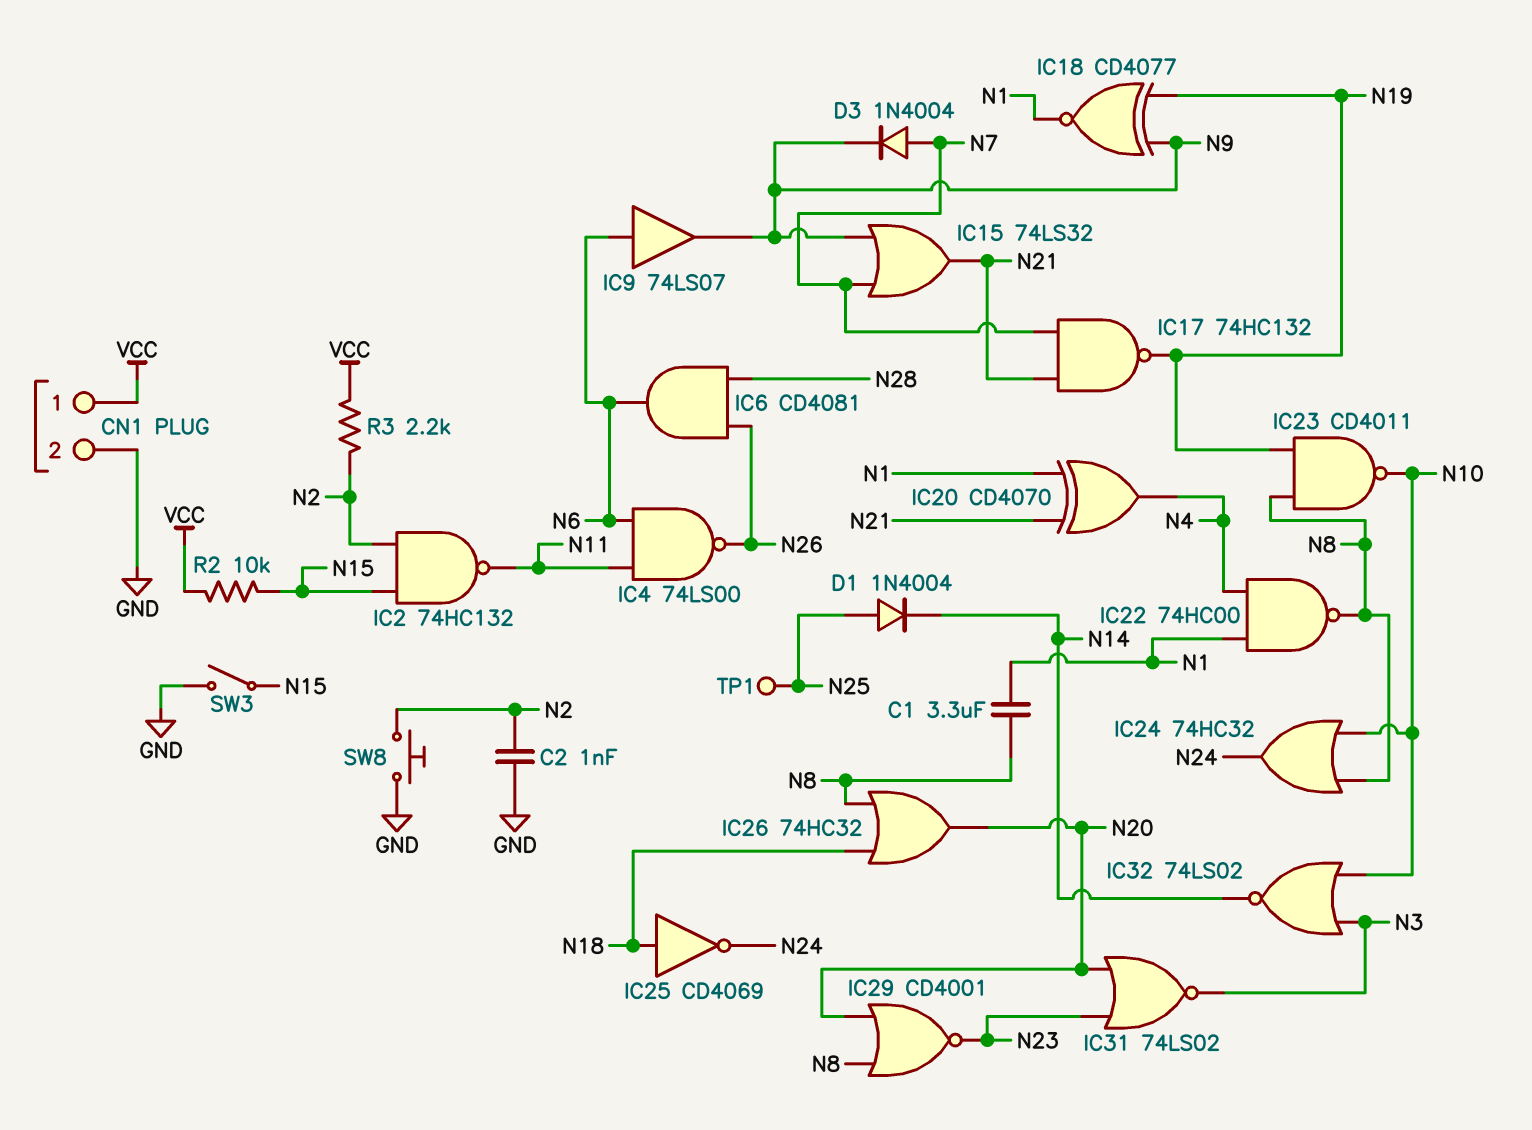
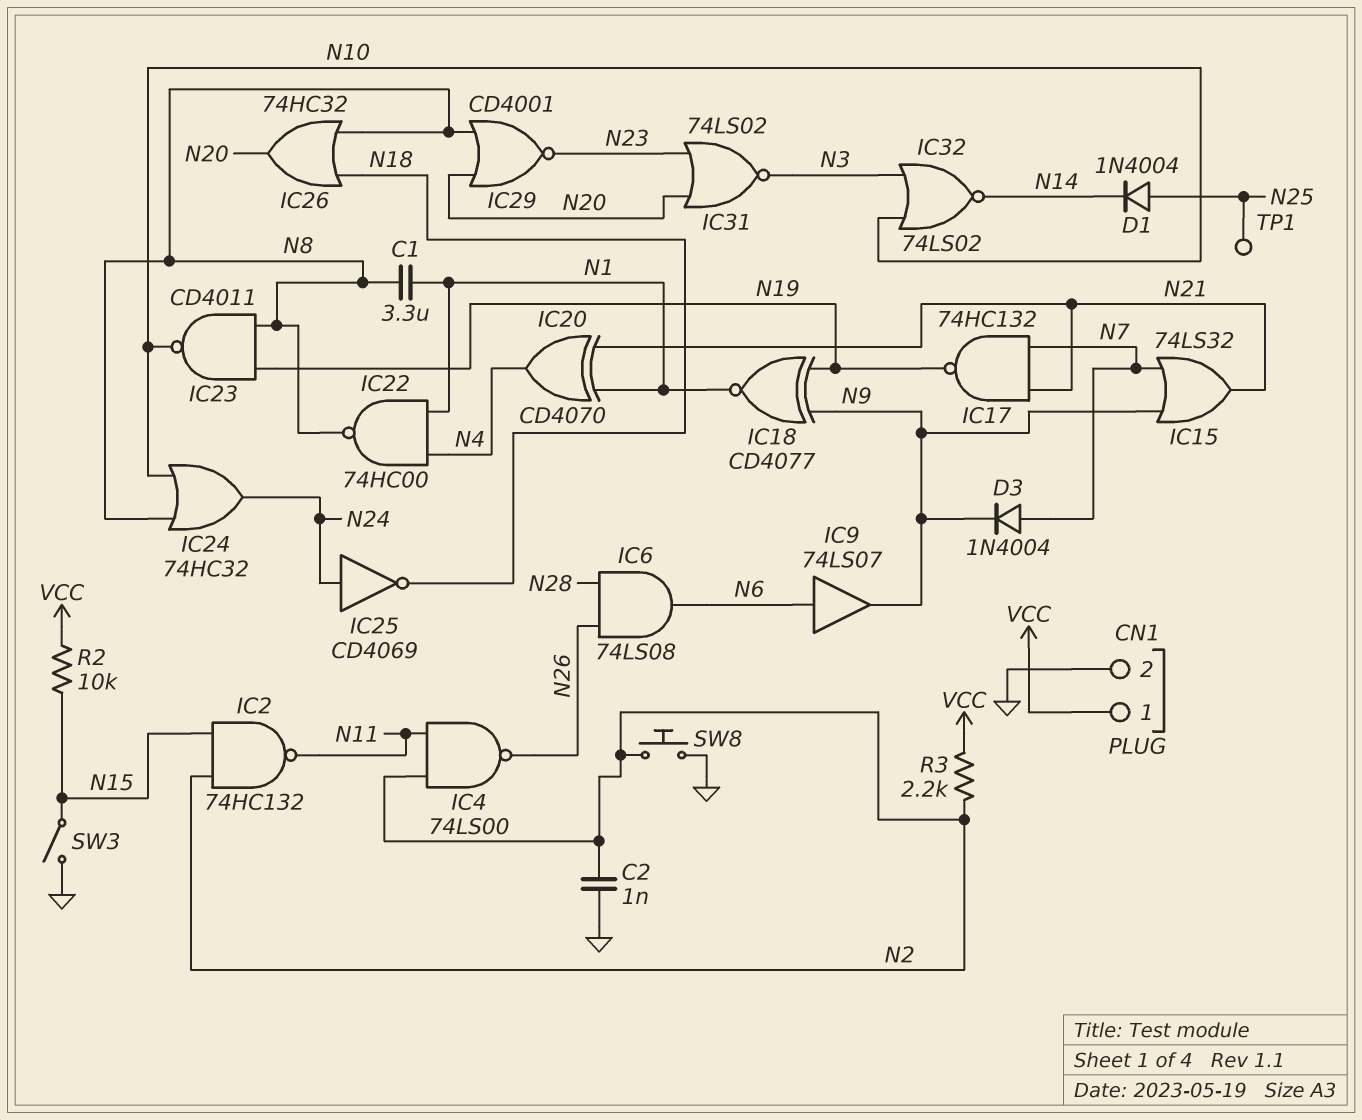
IC4: NAND 74LS00 (in N6, in N11, out N26) -> NAND 74LS00 (in N2, in N11, out N26)
IC6: AND CD4081 (in N26, in N28, out N6) -> AND 74LS08 (in N26, in N28, out N6)
IC25: NOT CD4069 (in N18, out N24) -> NOT CD4069 (in N24, out N18)

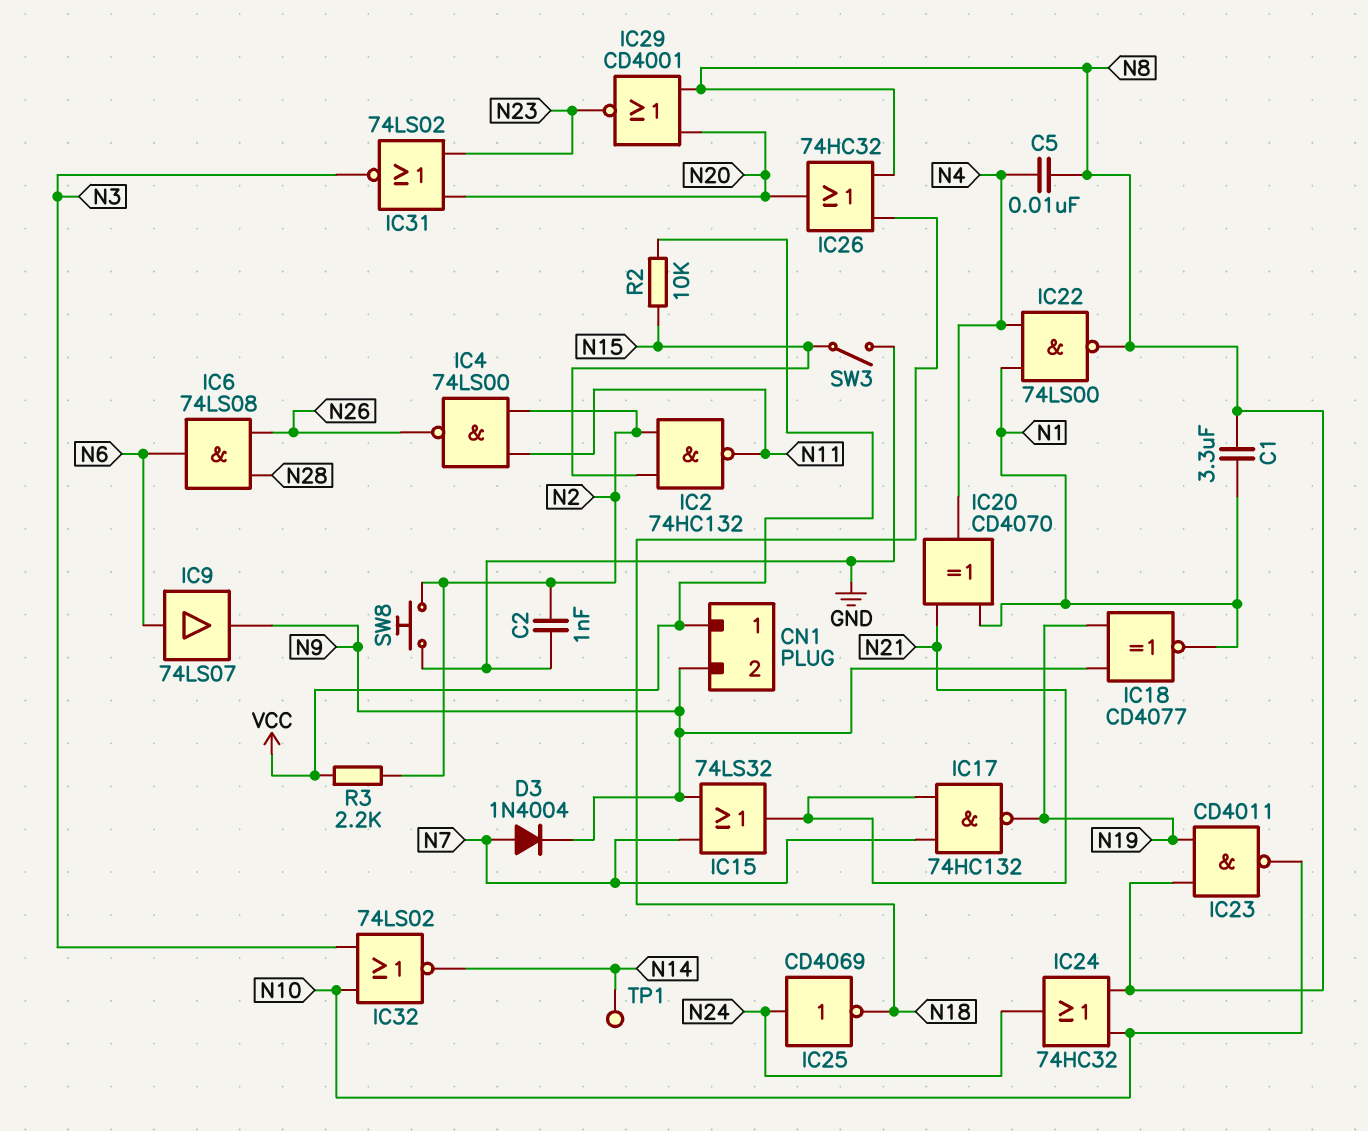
C5: none -> 10nF (N4, N8)
CN1 pin 2: GND -> N9
D1: diode 1N4004 (A N25, K N14) -> none
IC22: NAND 74HC00 (in N1, in N4, out N8) -> NAND 74LS00 (in N1, in N4, out N8)
TP1: test point (N25) -> test point (N14)

